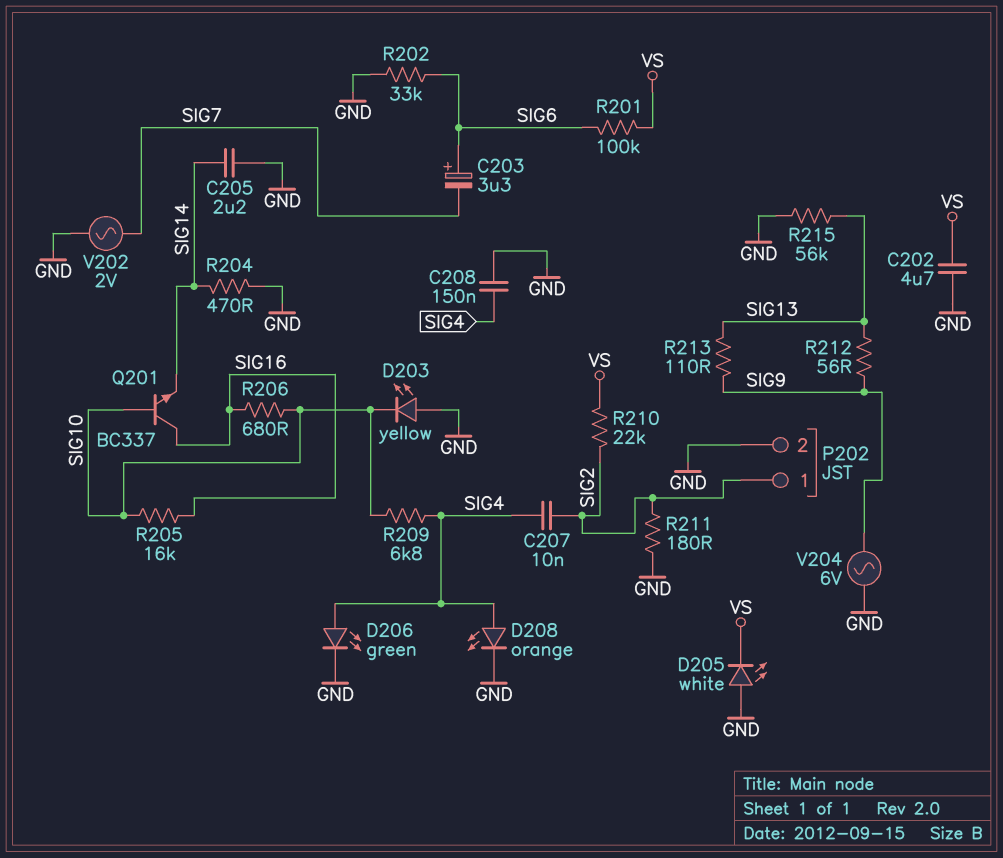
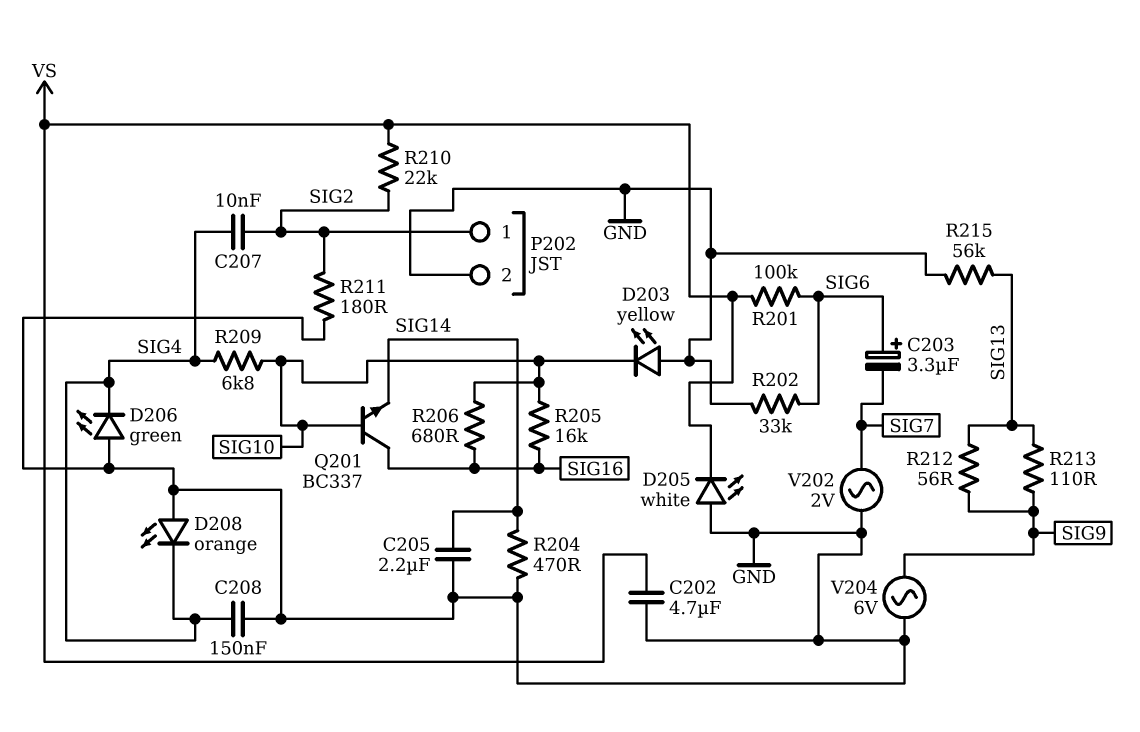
D206: LED green (A SIG4, K GND) -> LED green (A GND, K SIG4)
D208: LED orange (A SIG4, K GND) -> LED orange (A GND, K SIG4)

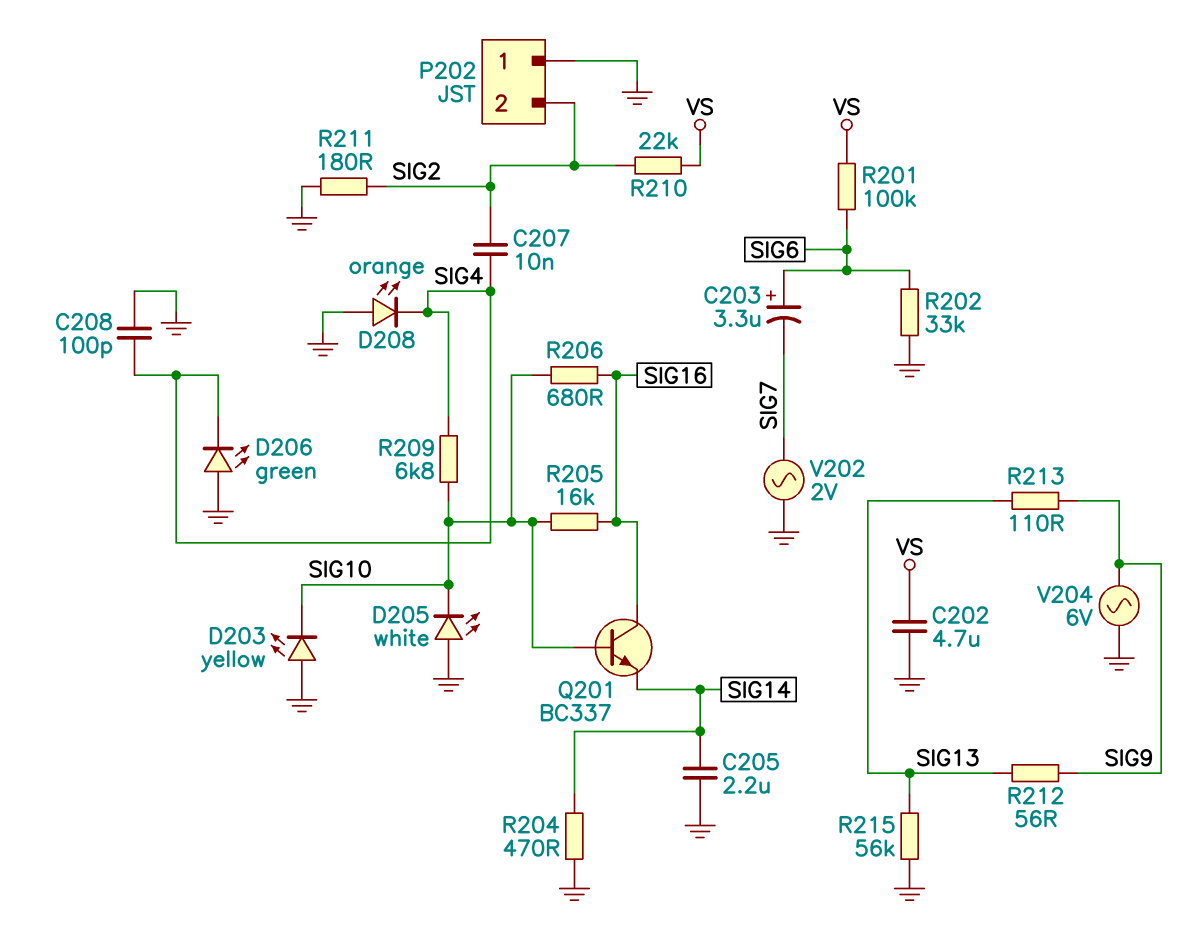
C208: 150nF (GND, SIG4) -> 100pF (GND, SIG4)
D205: LED white (A GND, K VS) -> LED white (A GND, K SIG10)
P202 pin 1: SIG2 -> GND
P202 pin 2: GND -> SIG2

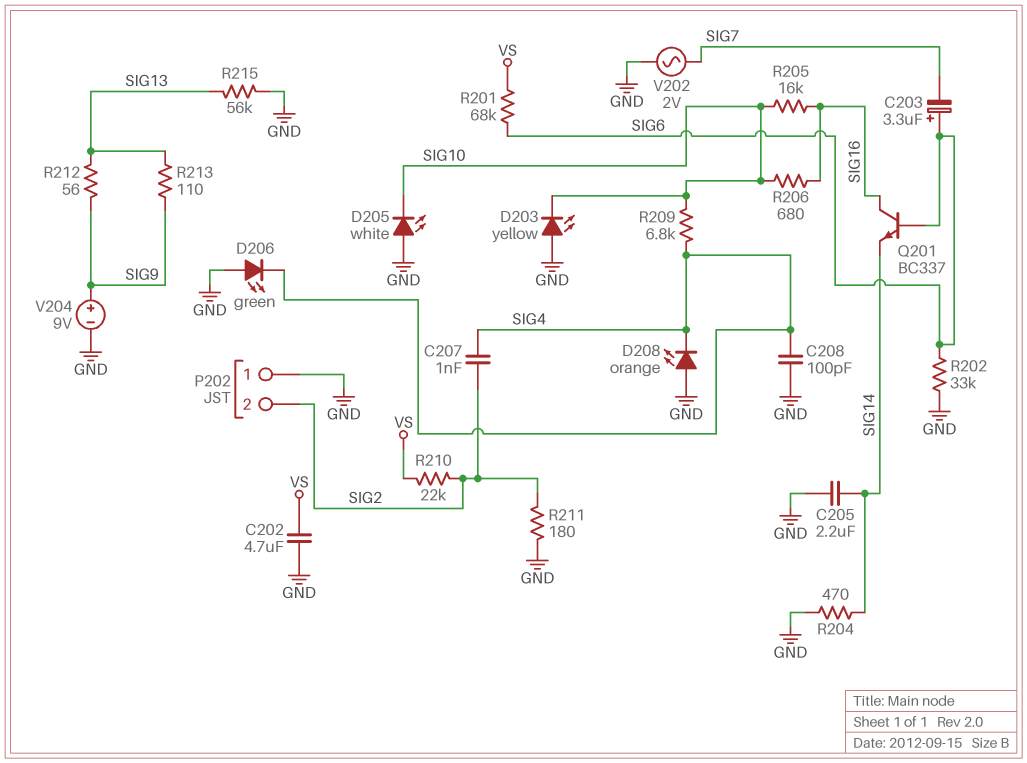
C207: 10nF (SIG2, SIG4) -> 1nF (SIG2, SIG4)
Q201: NPN BC337 (B SIG10, C SIG16, E SIG14) -> NPN BC337 (B SIG6, C SIG16, E SIG14)
R201: 100k (SIG6, VS) -> 68k (SIG6, VS)
V204: AC 6V (GND, SIG9) -> 9V (plus SIG9, minus GND)

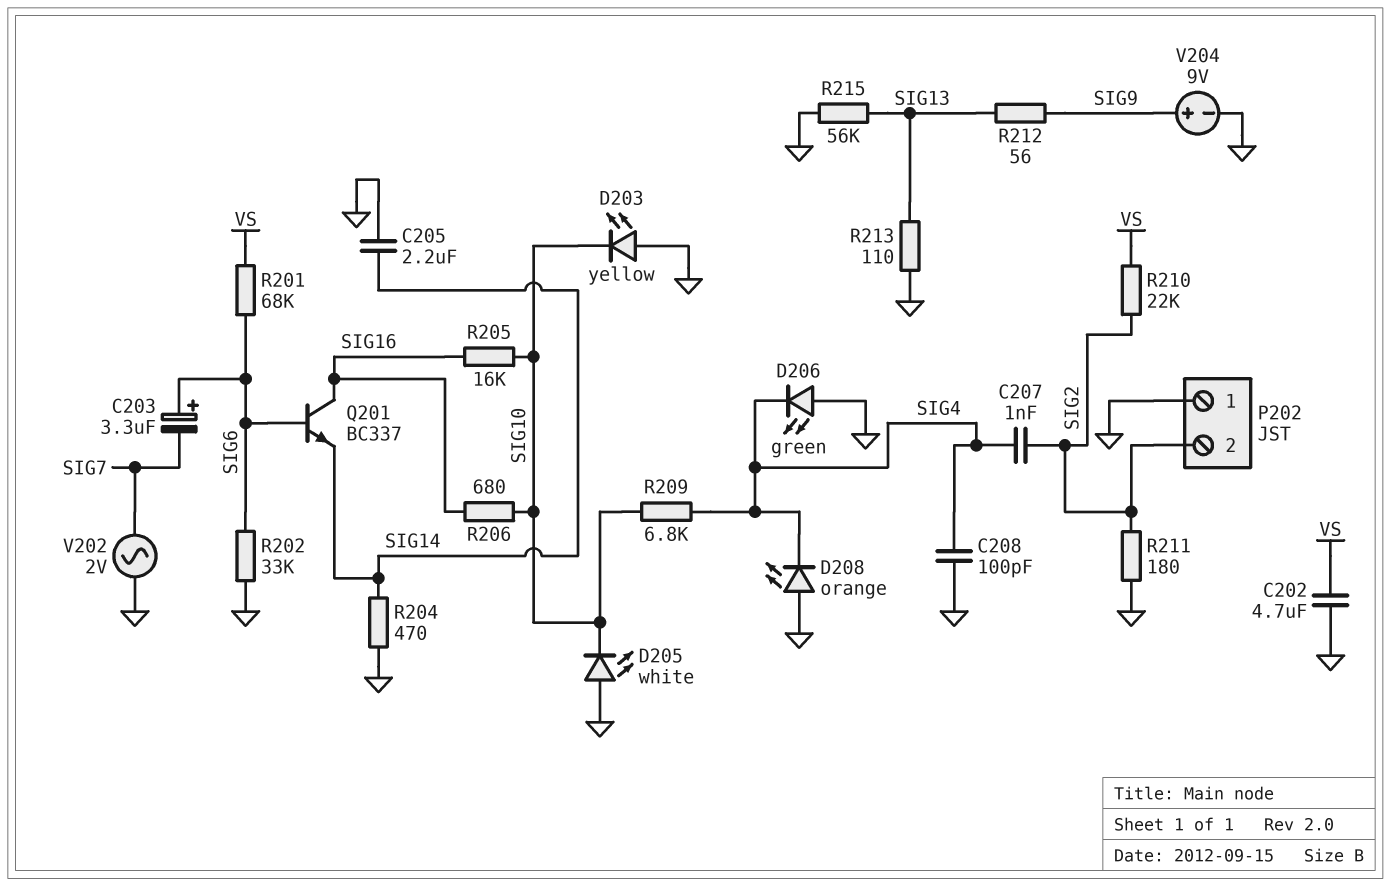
R213: 110 (SIG9, SIG13) -> 110 (GND, SIG13)

